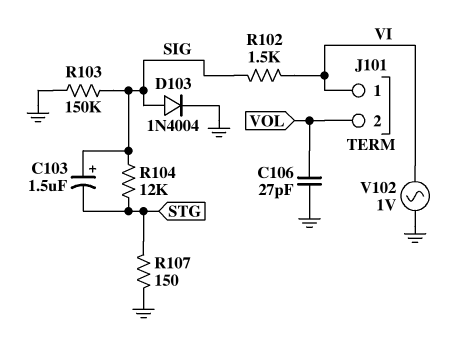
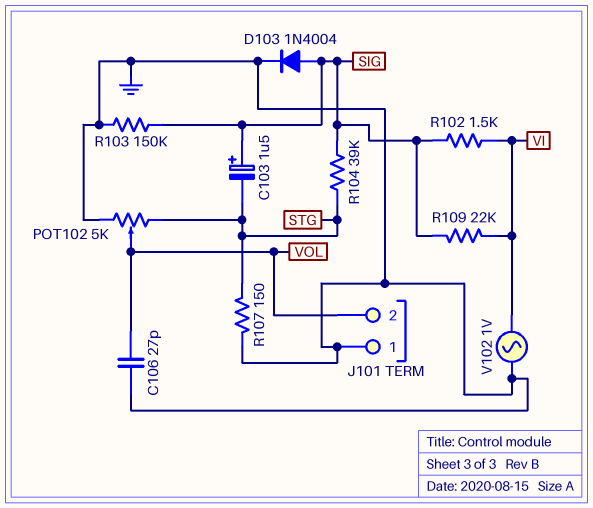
J101 pin 1: VI -> GND
POT102: none -> 5k (GND, STG, wiper VOL)
R104: 12k (SIG, STG) -> 39k (SIG, STG)
R109: none -> 22k (SIG, VI)

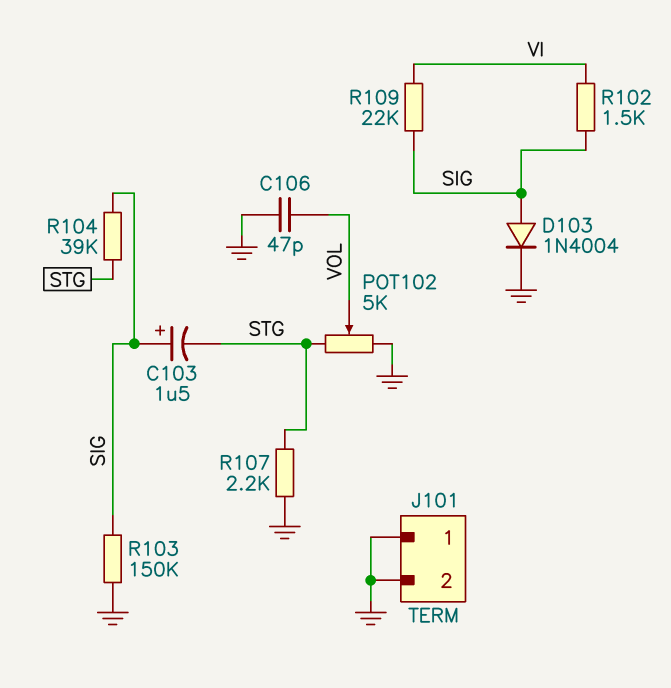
C106: 27pF (GND, VOL) -> 47pF (GND, VOL)
J101 pin 2: VOL -> GND
R107: 150 (GND, STG) -> 2.2k (GND, STG)
V102: AC 1V (GND, VI) -> none

